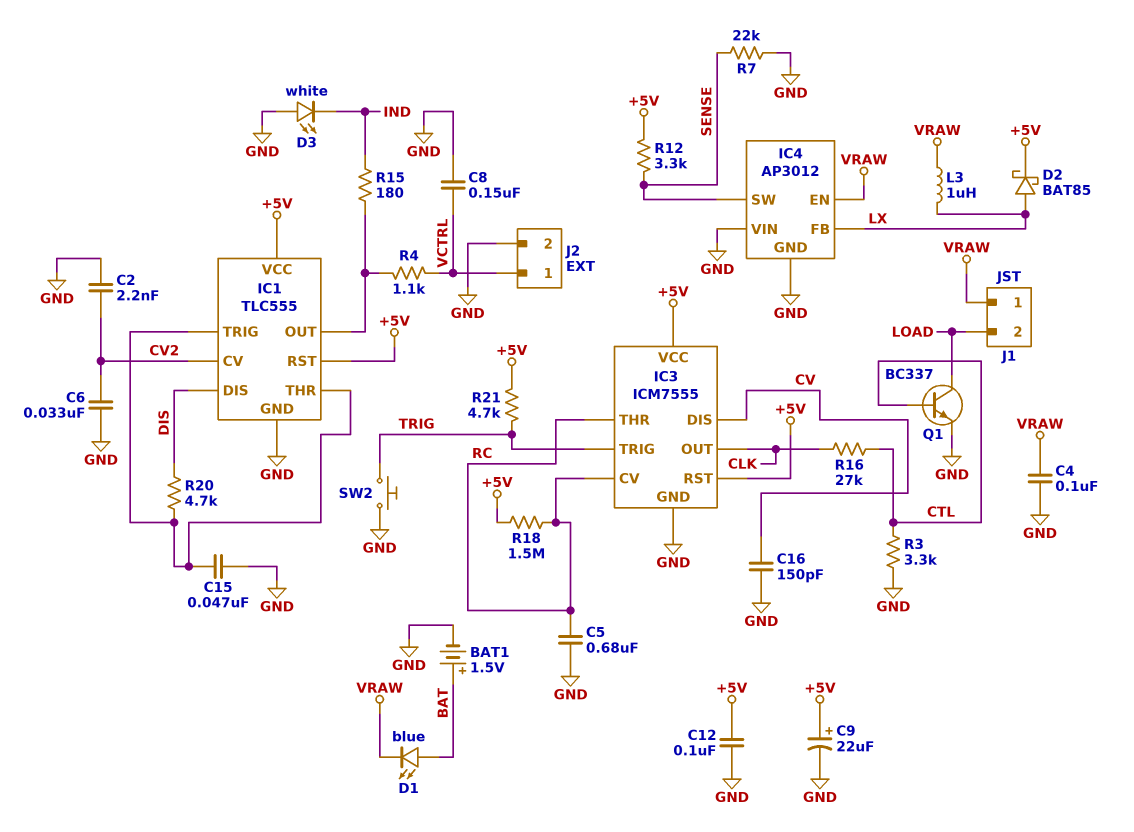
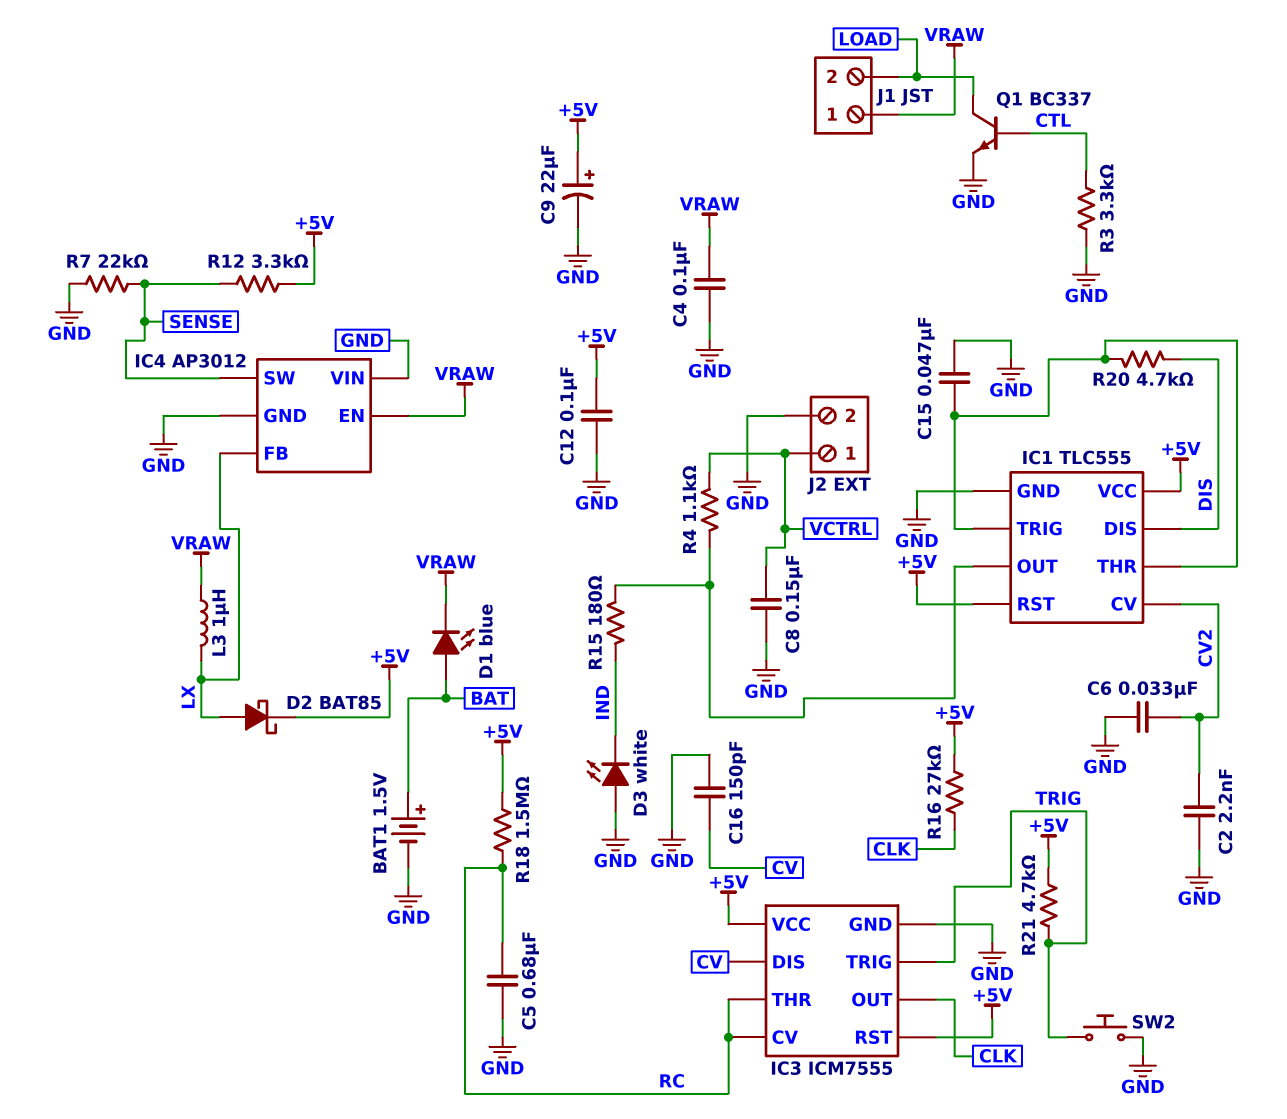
R16: 27k (CLK, CTL) -> 27k (+5V, CLK)

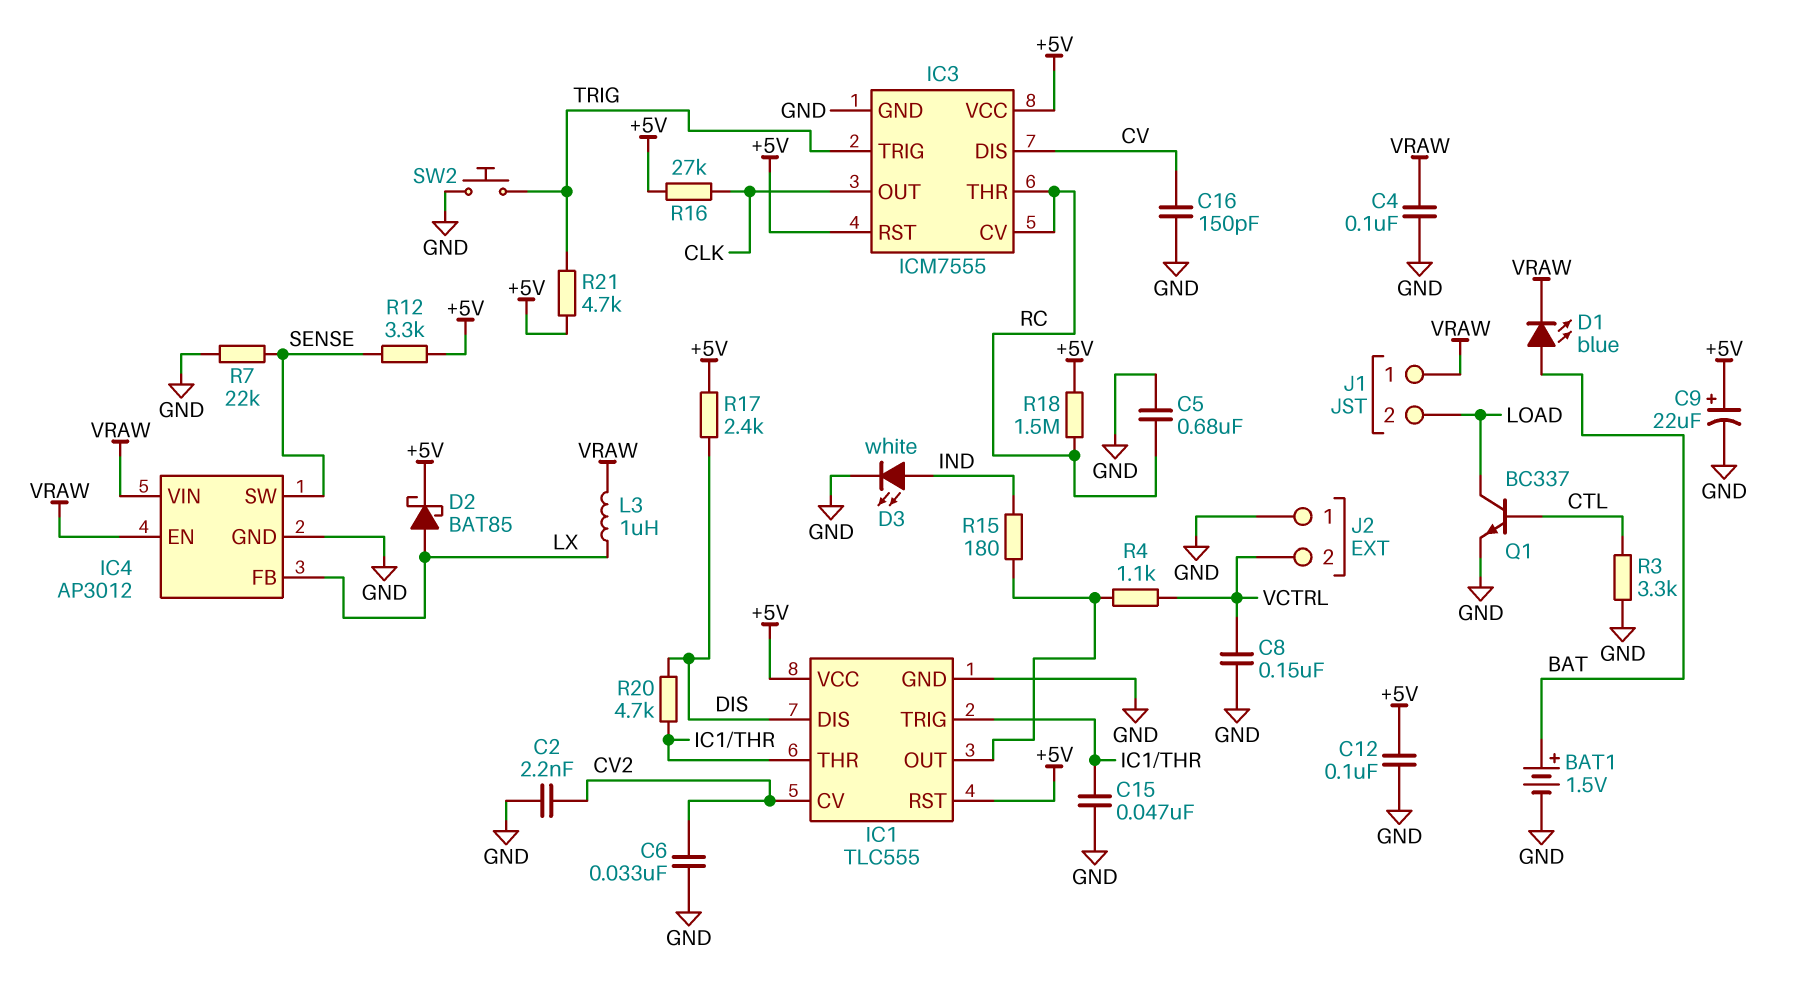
D3: LED white (A GND, K IND) -> LED white (A IND, K GND)
IC4 pin VIN: GND -> VRAW
J2 pin 1: VCTRL -> GND
J2 pin 2: GND -> VCTRL
R17: none -> 2.4k (+5V, DIS)

